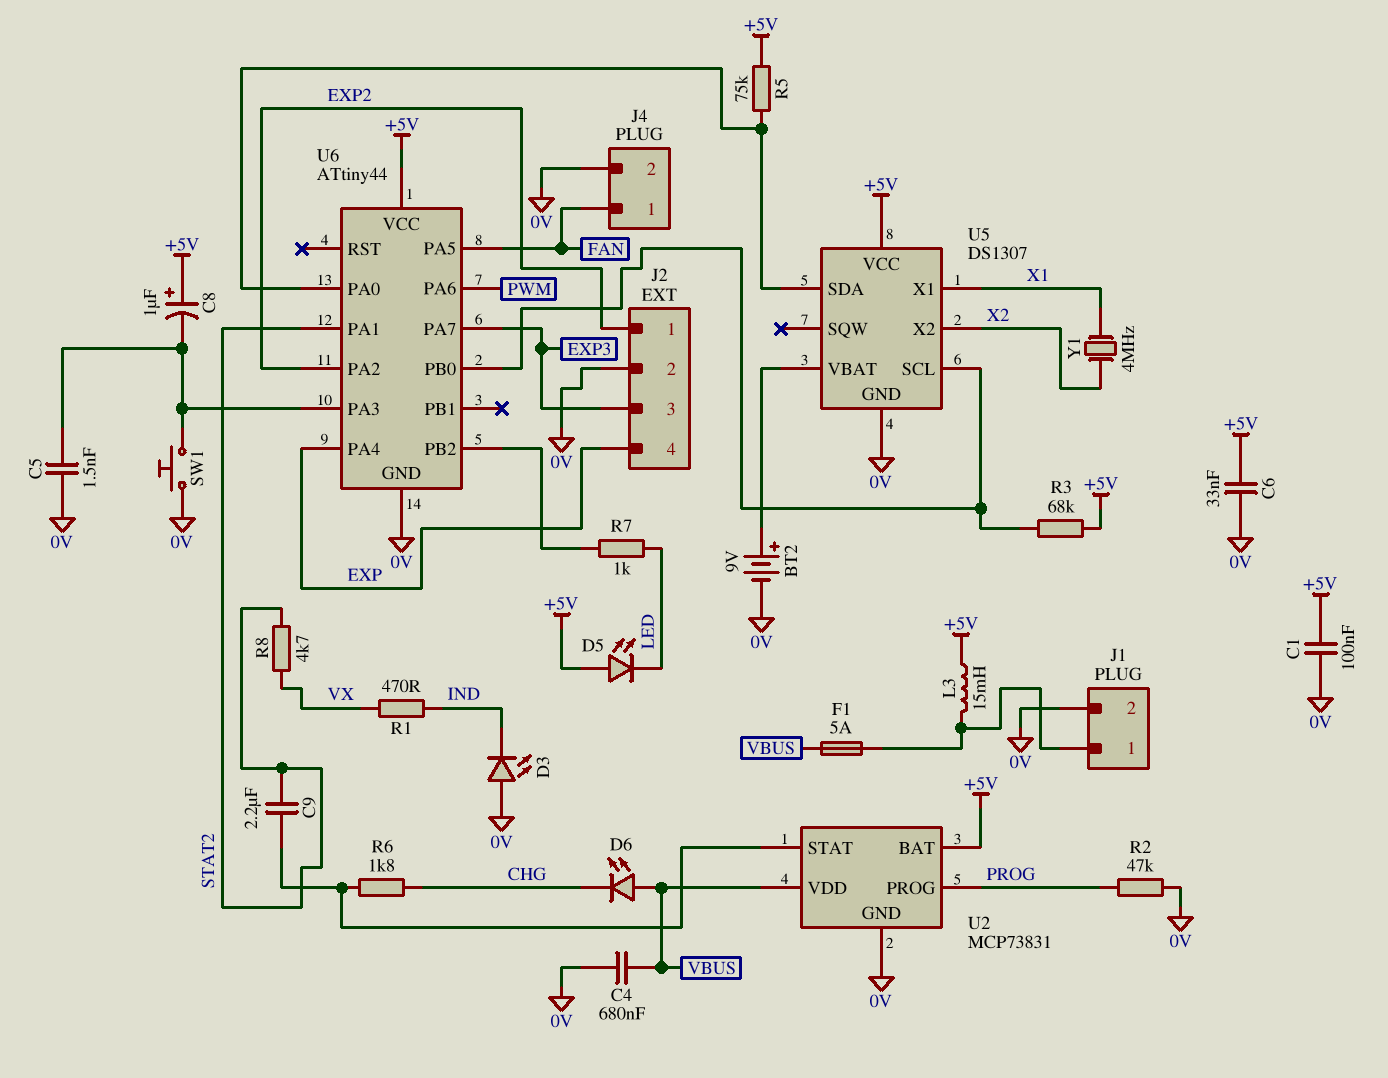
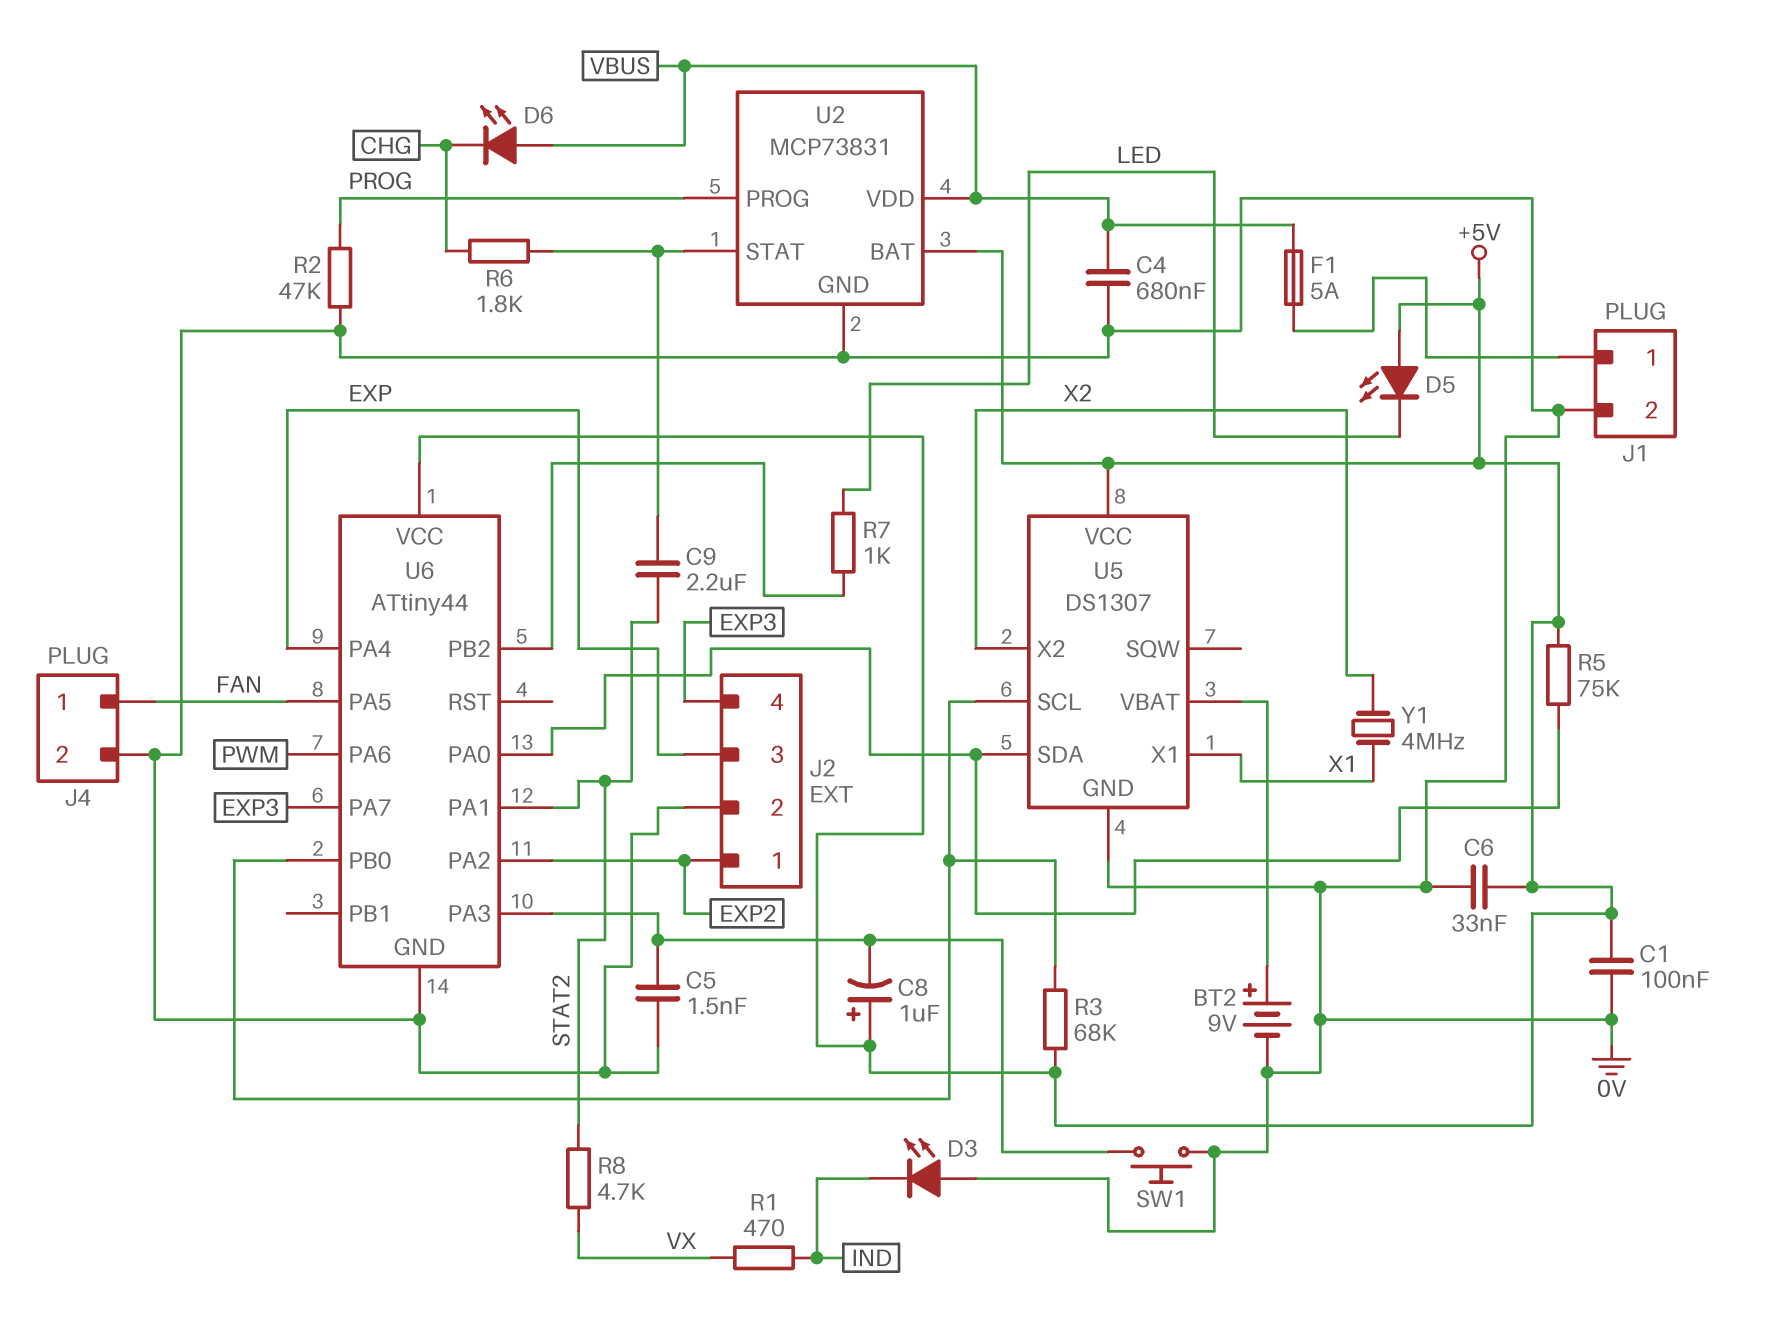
J2 pin 3: EXP3 -> EXP
J2 pin 4: EXP -> EXP3
L3: 15mH (+5V, J1/1) -> none

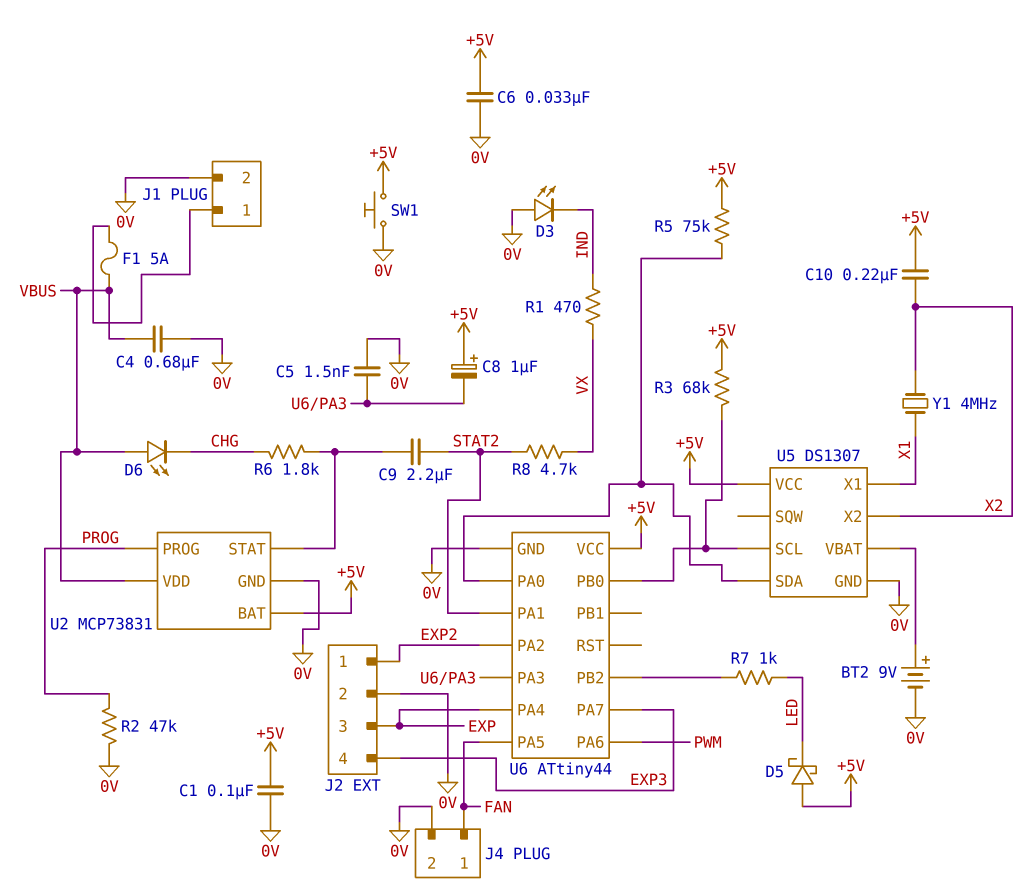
C10: none -> 220nF (+5V, X2)
D5: LED (A +5V, K LED) -> schottky (A +5V, K LED)
SW1: button (0V, U6/PA3) -> button (+5V, 0V)

